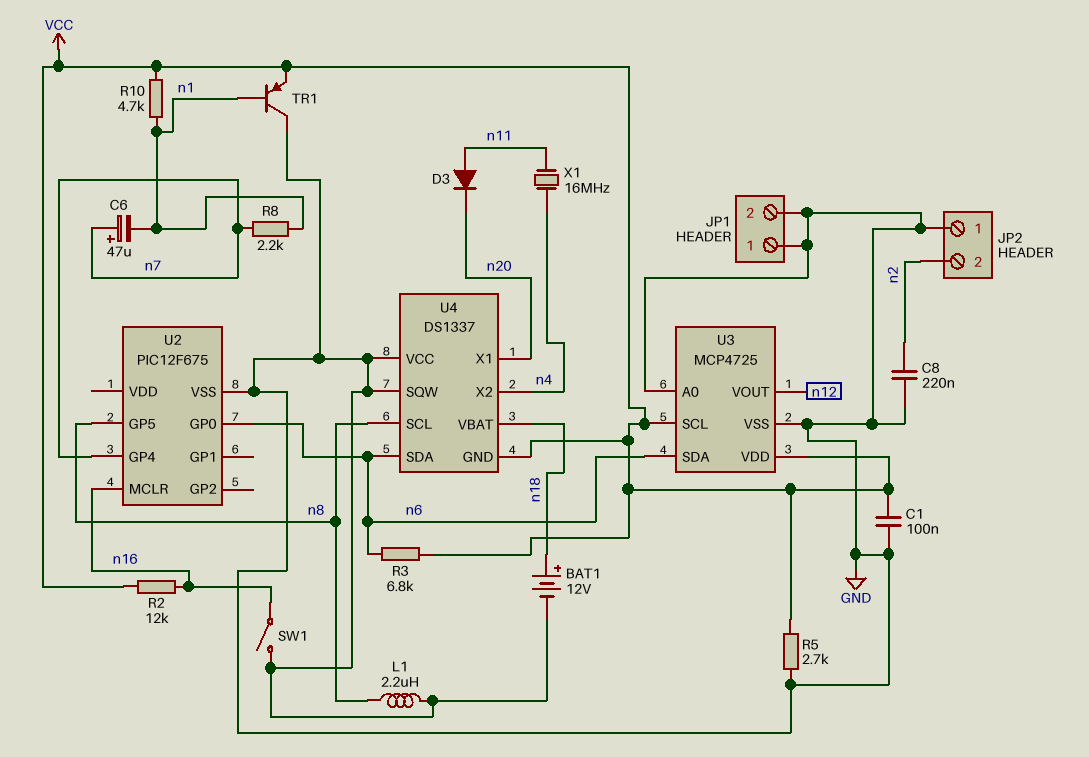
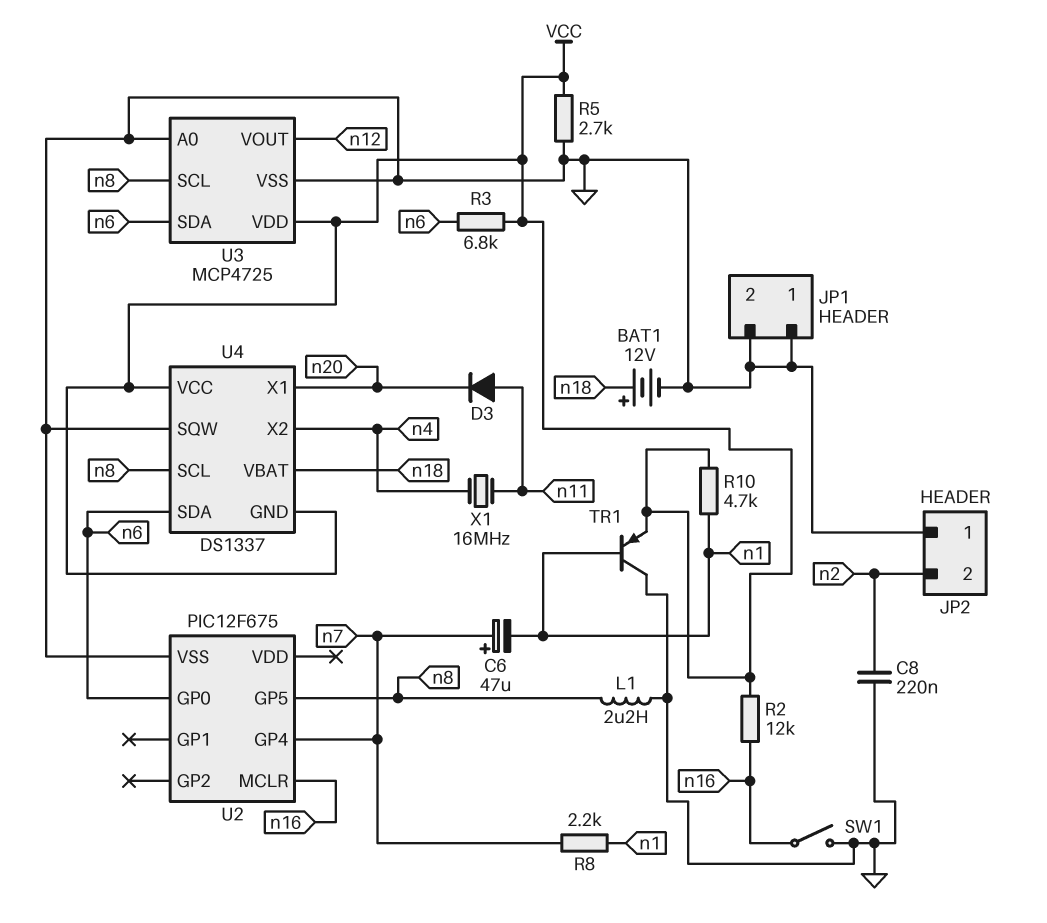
C1: 100nF (GND, VCC) -> none
U3 pin SCL: VCC -> n8
U4 pin VCC: GND -> VCC

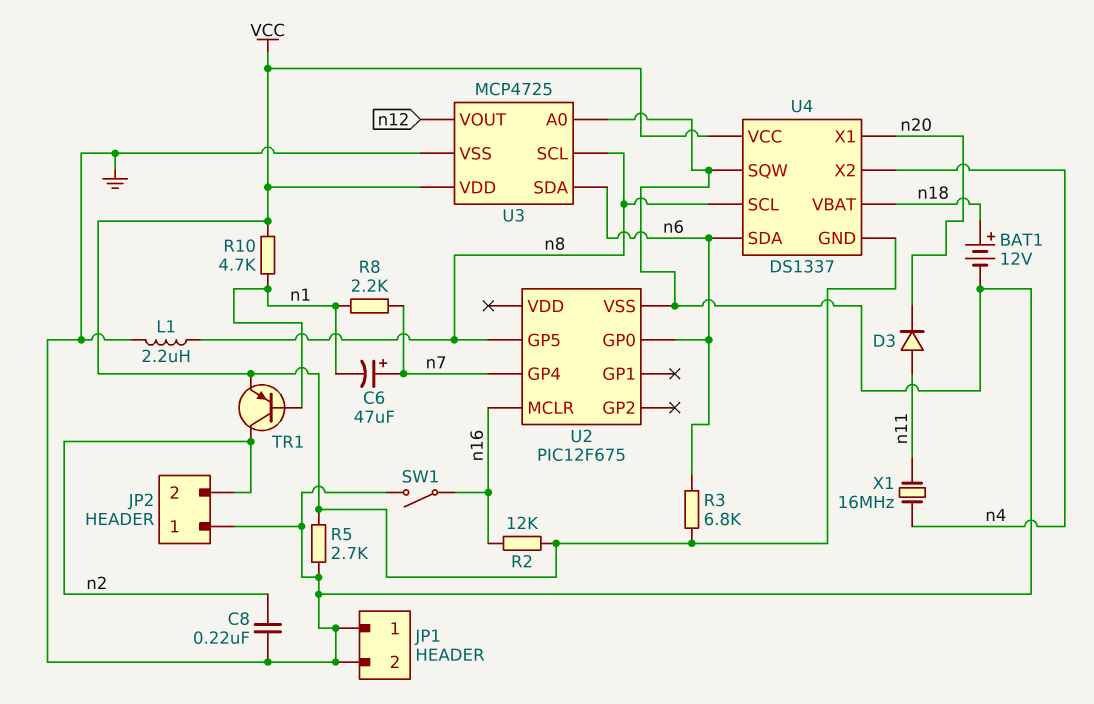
TR1: PNP (B n1, C GND, E VCC) -> PNP (B n1, C n2, E VCC)

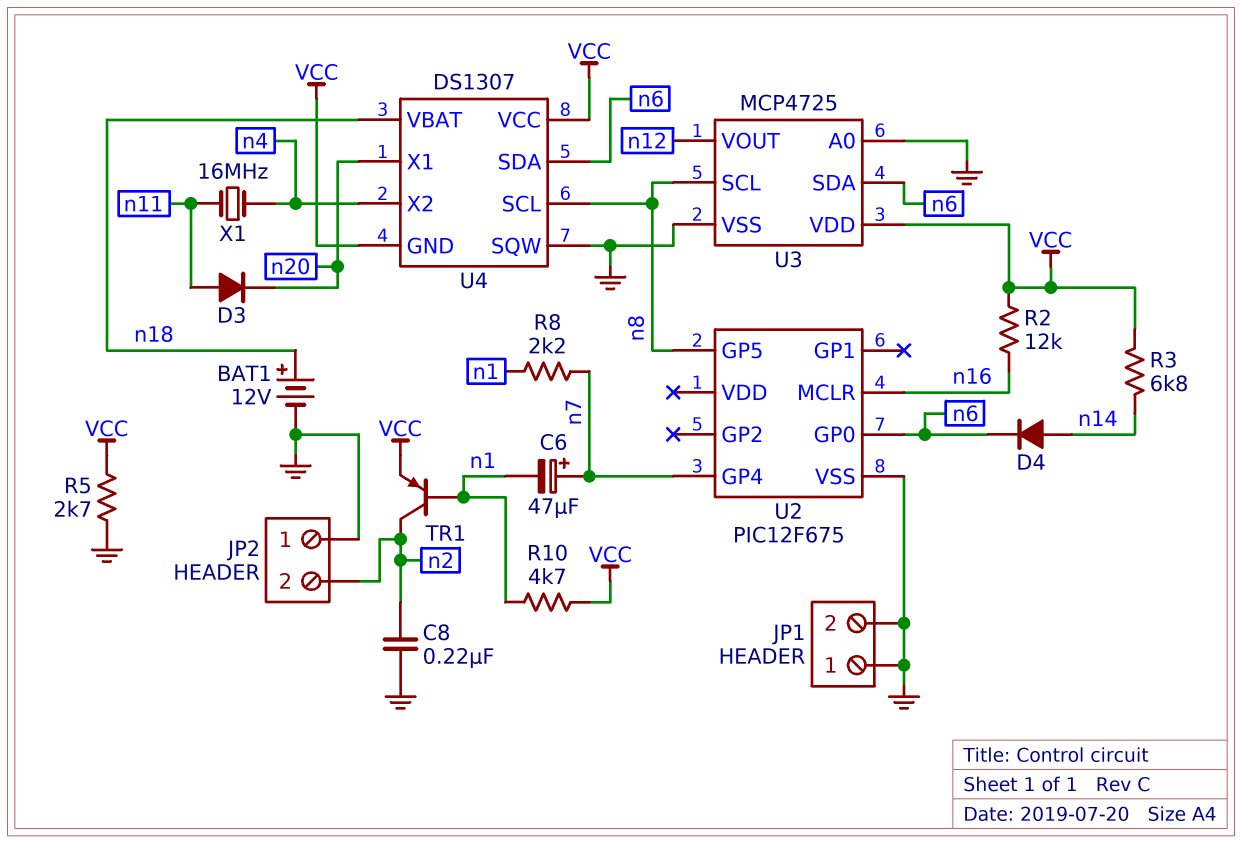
D4: none -> diode (A n14, K n6)
L1: 2.2uH (GND, n8) -> none
R3: 6.8k (VCC, n6) -> 6.8k (VCC, n14)
SW1: switch (GND, n16) -> none
U4: DS1337 -> DS1307

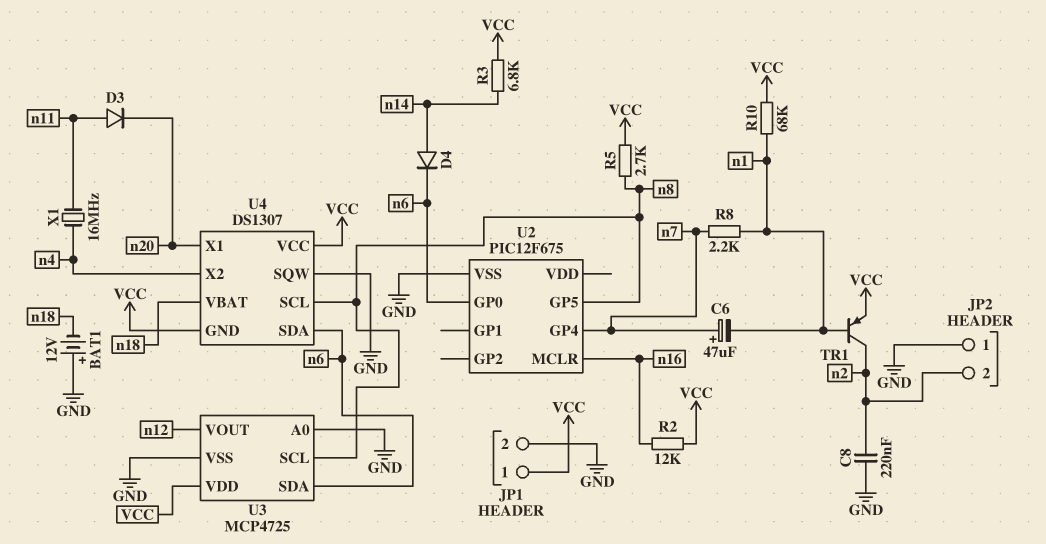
BAT1: 12V (plus n18, minus GND) -> 12V (plus GND, minus n18)
JP1 pin 1: GND -> VCC
R5: 2.7k (GND, VCC) -> 2.7k (VCC, n8)
R10: 4.7k (VCC, n1) -> 68k (VCC, n1)

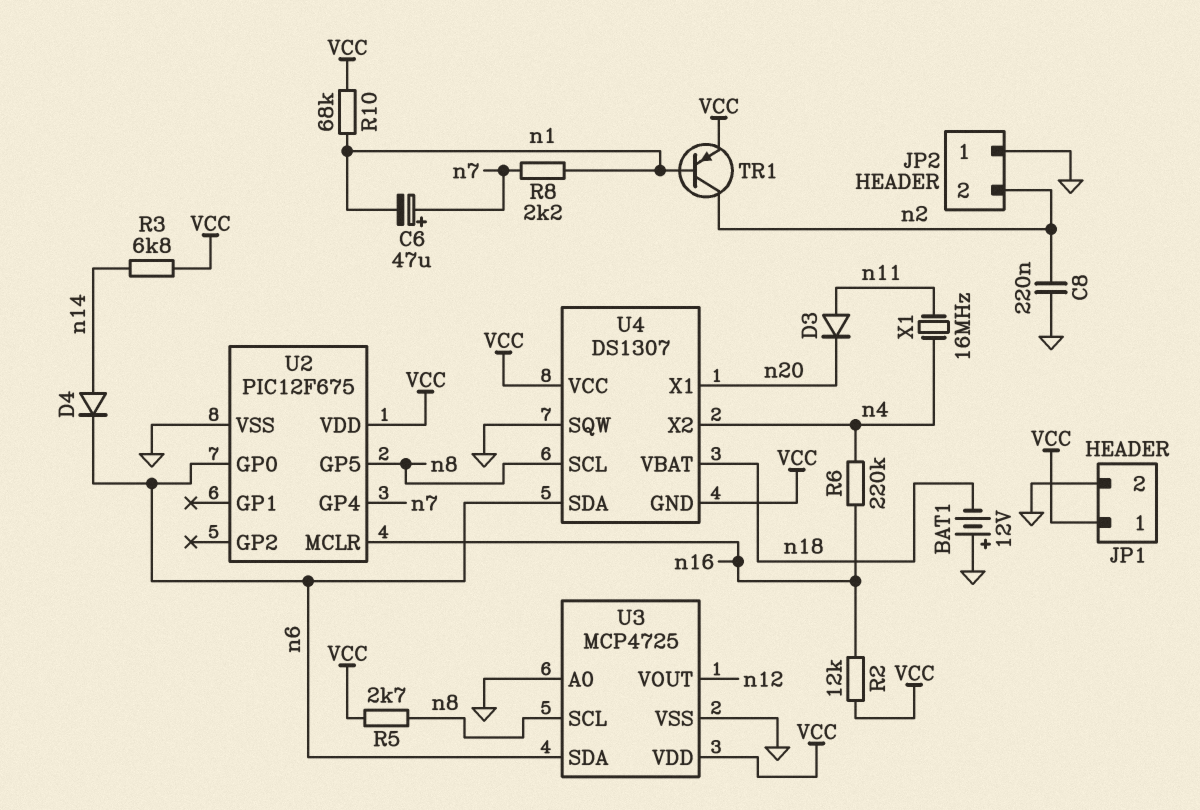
R6: none -> 220k (n4, n16)
U2 pin VDD: none -> VCC

